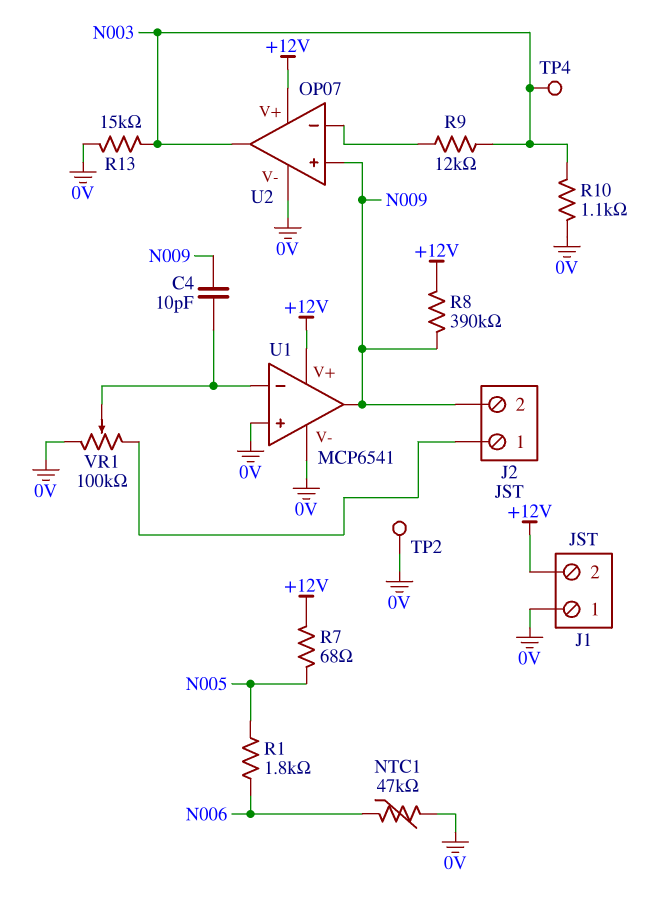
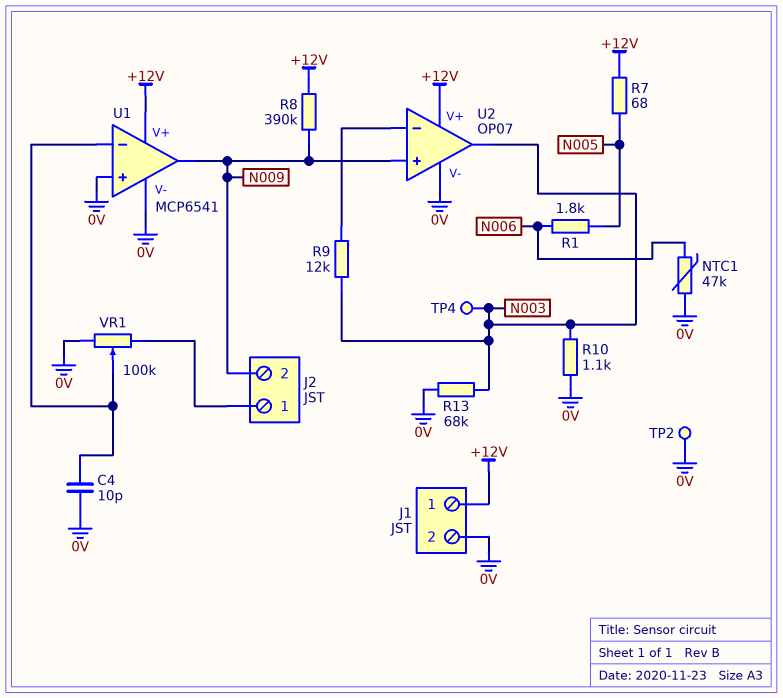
C4: 10pF (N009, U1/in-) -> 10pF (0V, U1/in-)
J1 pin 1: 0V -> +12V
J1 pin 2: +12V -> 0V
R13: 15k (0V, N003) -> 68k (0V, N003)

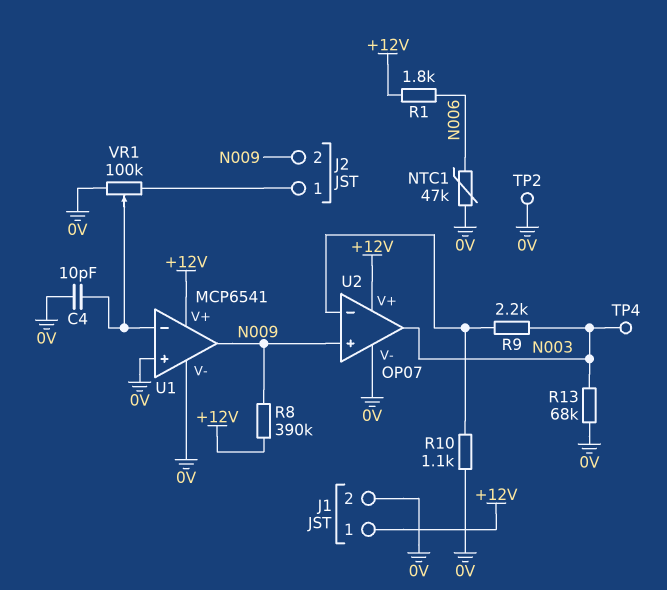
R1: 1.8k (N005, N006) -> 1.8k (+12V, N006)
R7: 68 (+12V, N005) -> none
R9: 12k (N003, U2/in-) -> 2.2k (N003, U2/in-)
R10: 1.1k (0V, N003) -> 1.1k (0V, U2/in-)

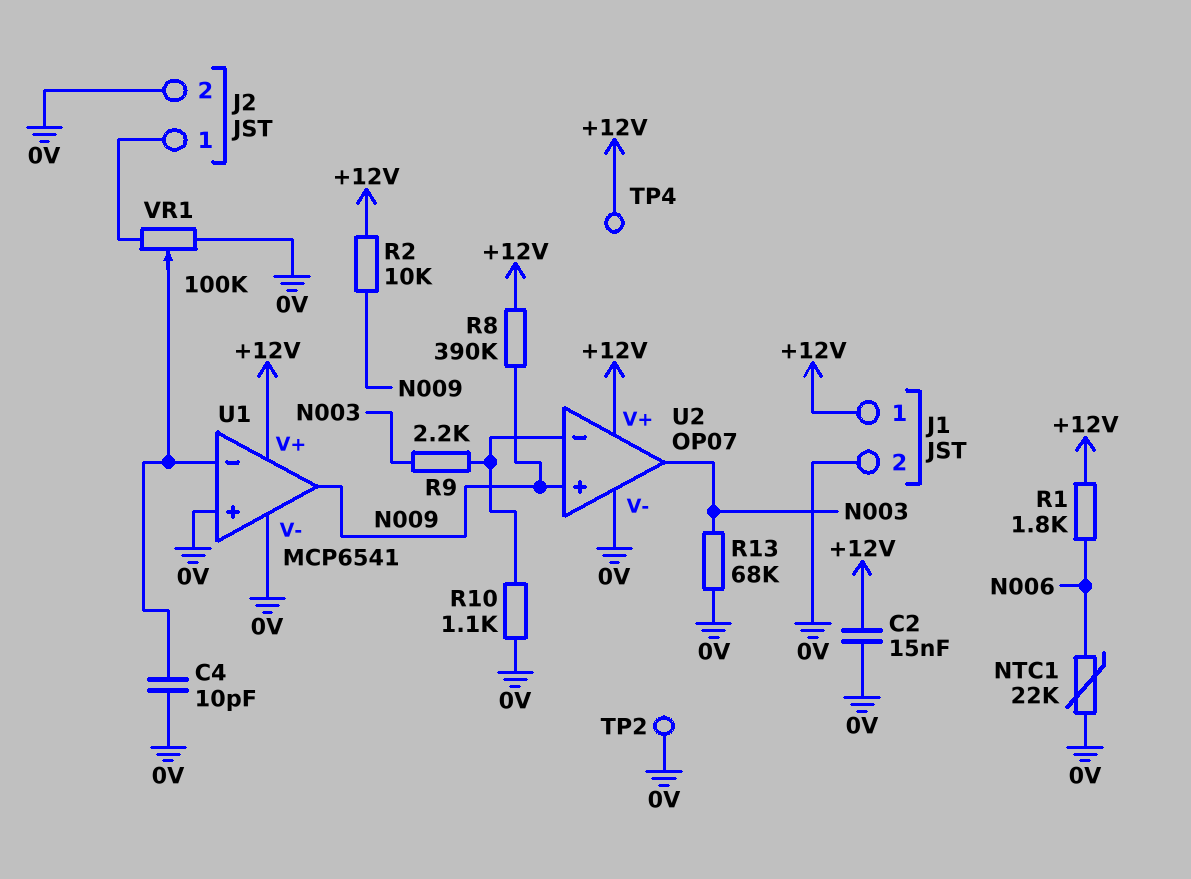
C2: none -> 15nF (+12V, 0V)
J2 pin 2: N009 -> 0V
NTC1: 47k (0V, N006) -> 22k (0V, N006)
R2: none -> 10k (+12V, N009)
TP4: test point (N003) -> test point (+12V)

